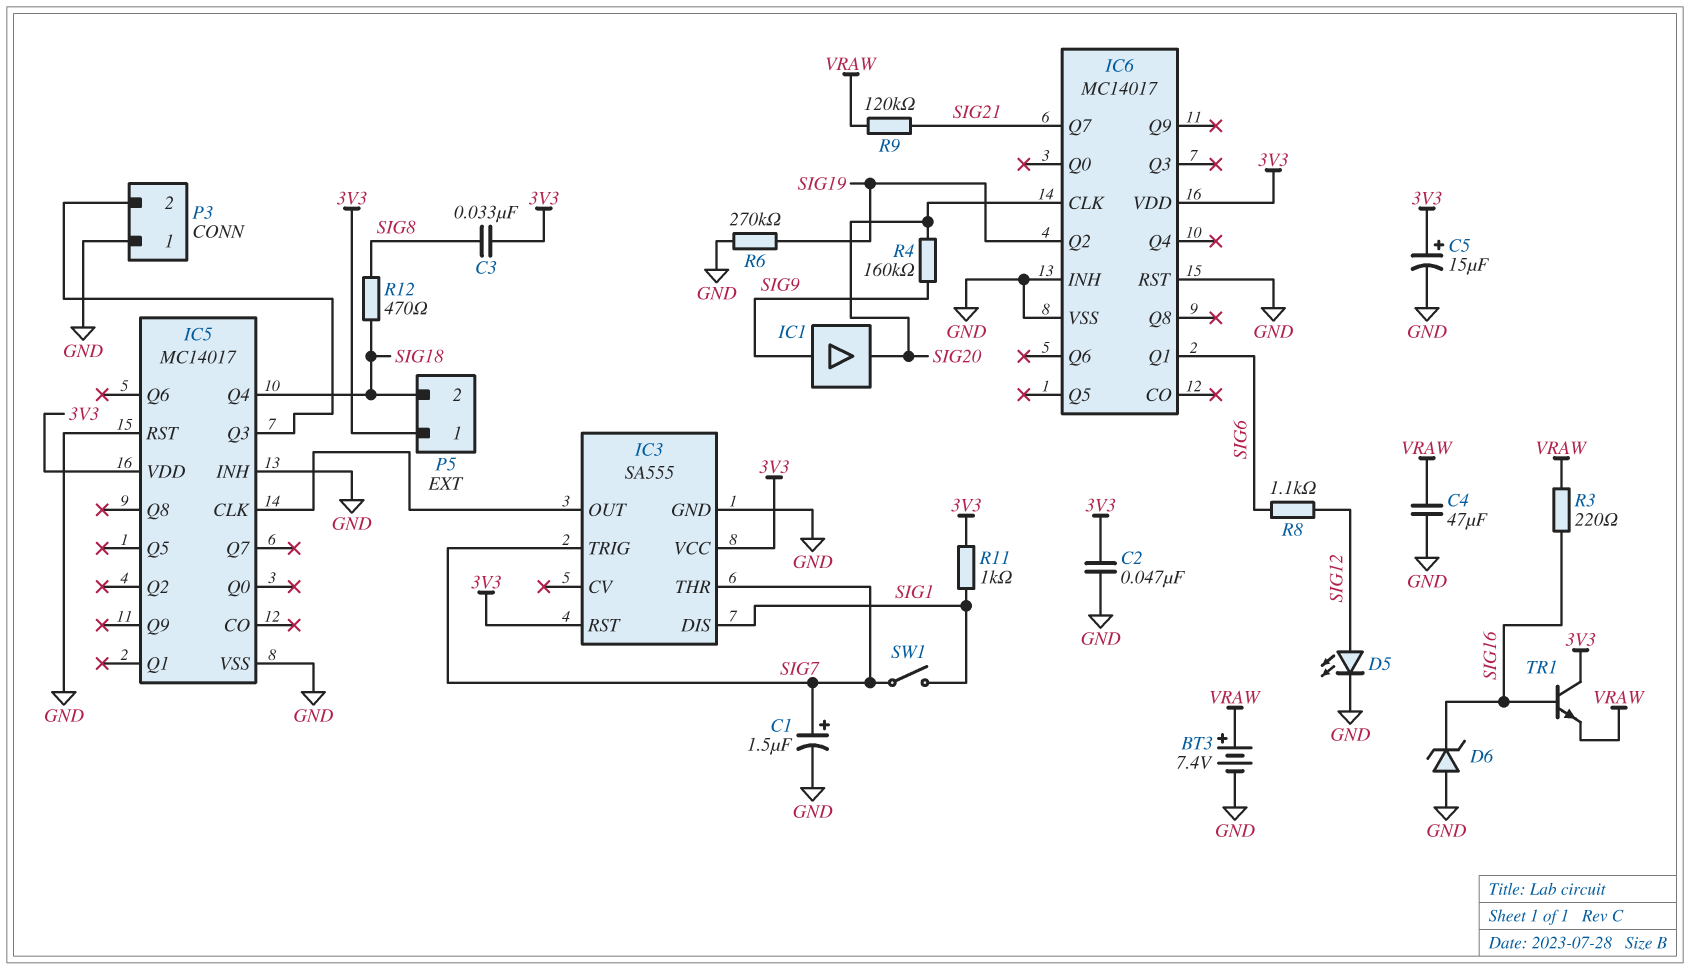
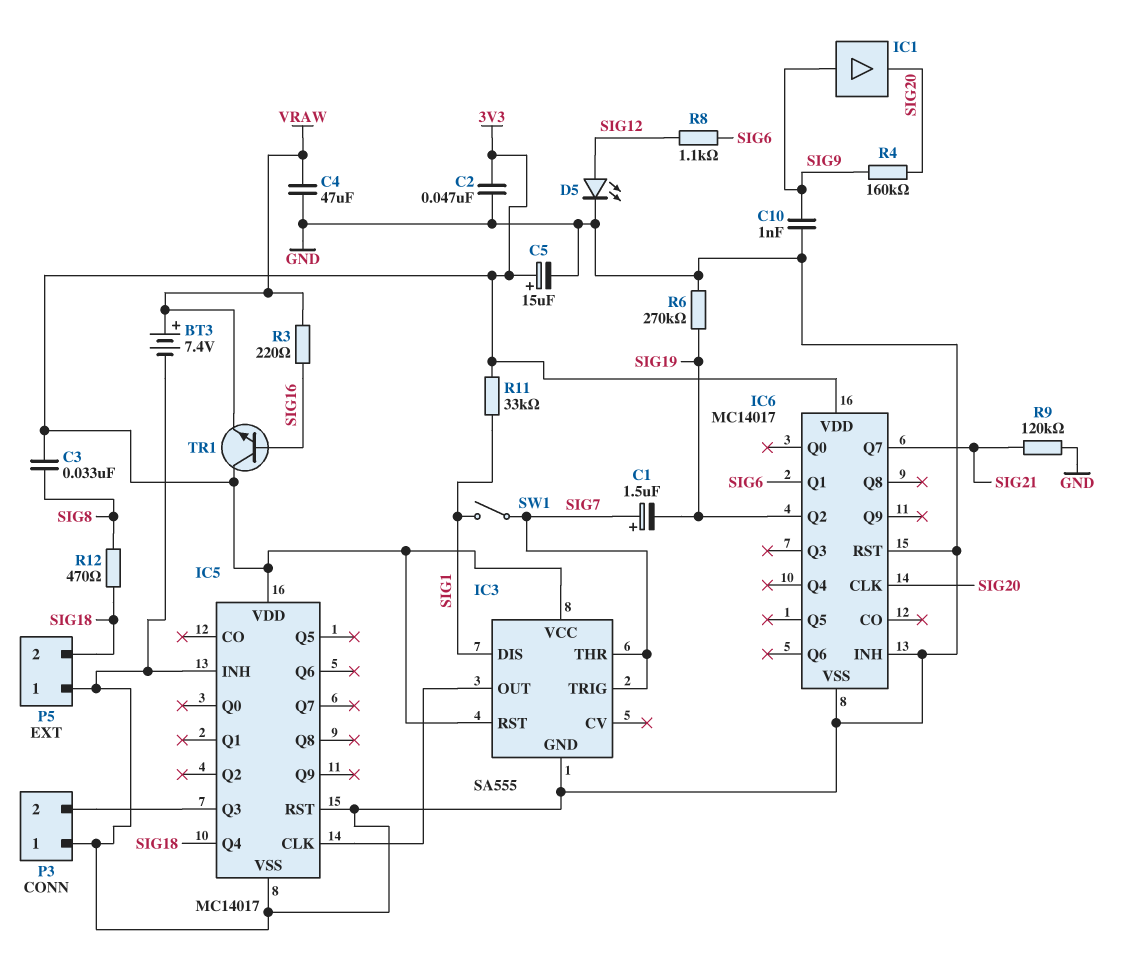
C1: 1.5uF (plus SIG7, minus GND) -> 1.5uF (plus SIG7, minus SIG19)
C10: none -> 1nF (GND, SIG9)
D6: zener (A GND, K SIG16) -> none
P5 pin 1: 3V3 -> GND
R9: 120k (SIG21, VRAW) -> 120k (GND, SIG21)
R11: 1k (3V3, SIG1) -> 33k (3V3, SIG1)

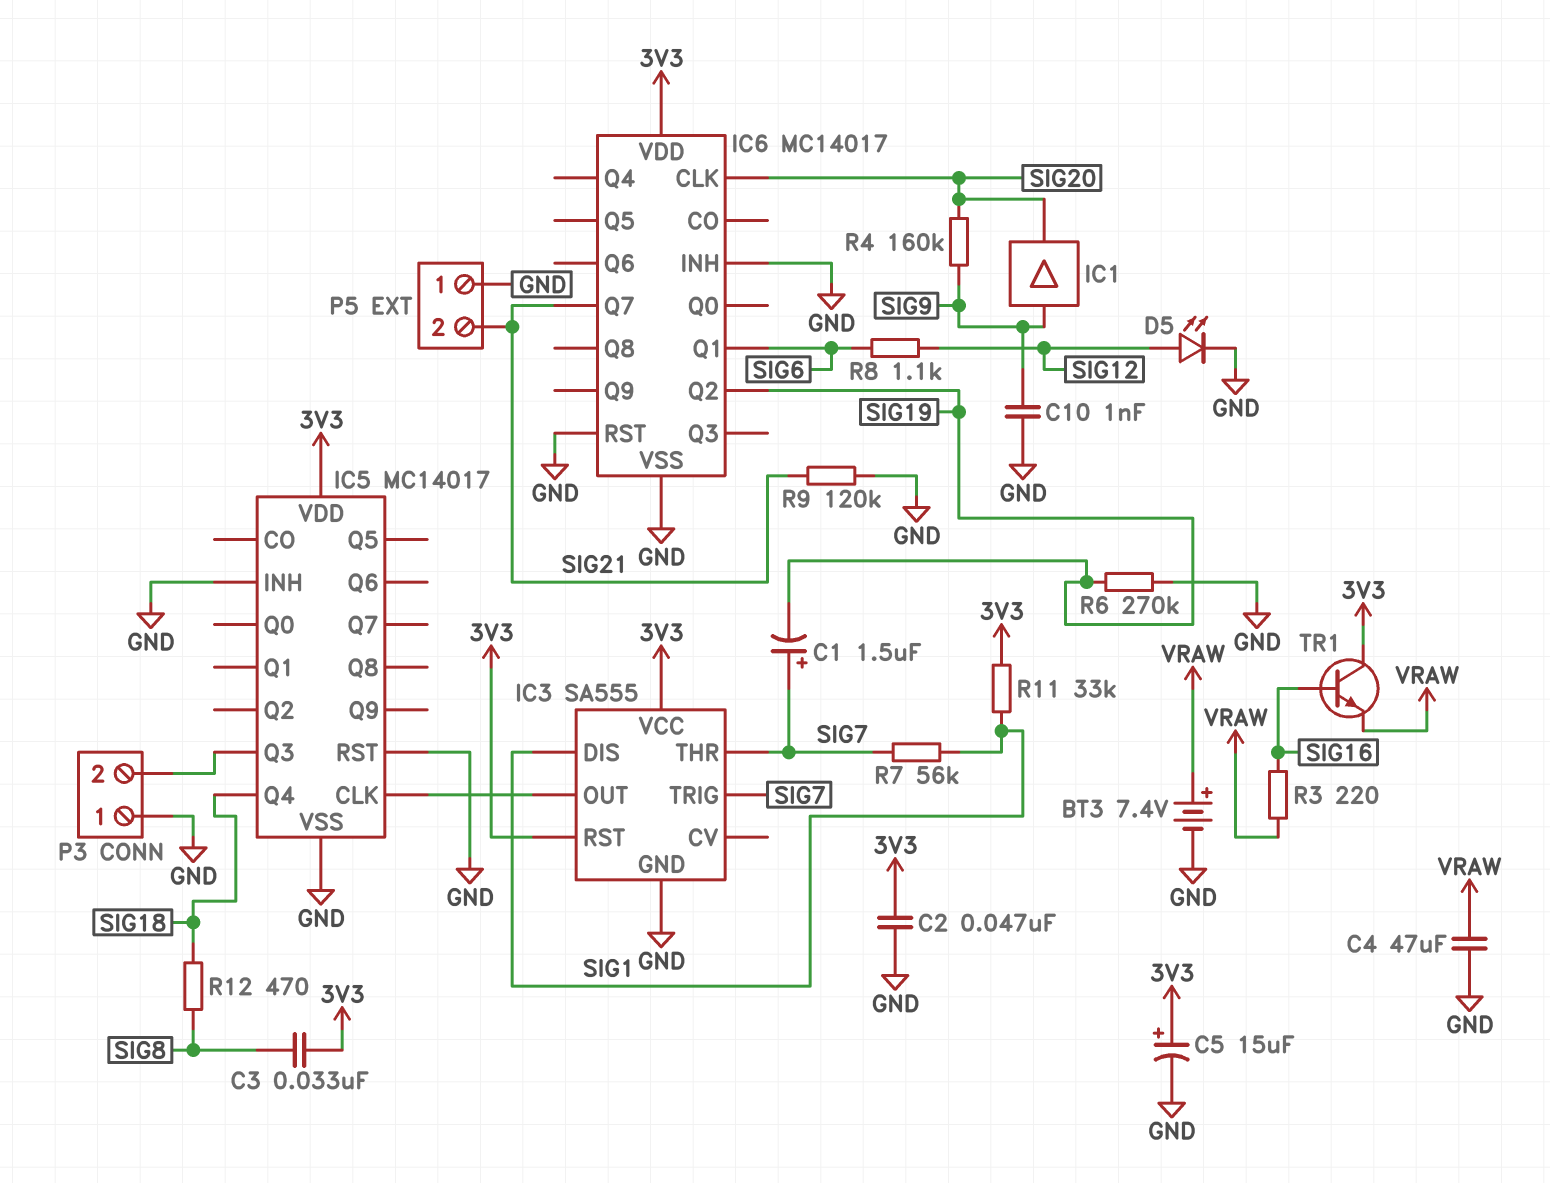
P5 pin 2: SIG18 -> SIG21
R7: none -> 56k (SIG1, SIG7)
SW1: switch (SIG1, SIG7) -> none

